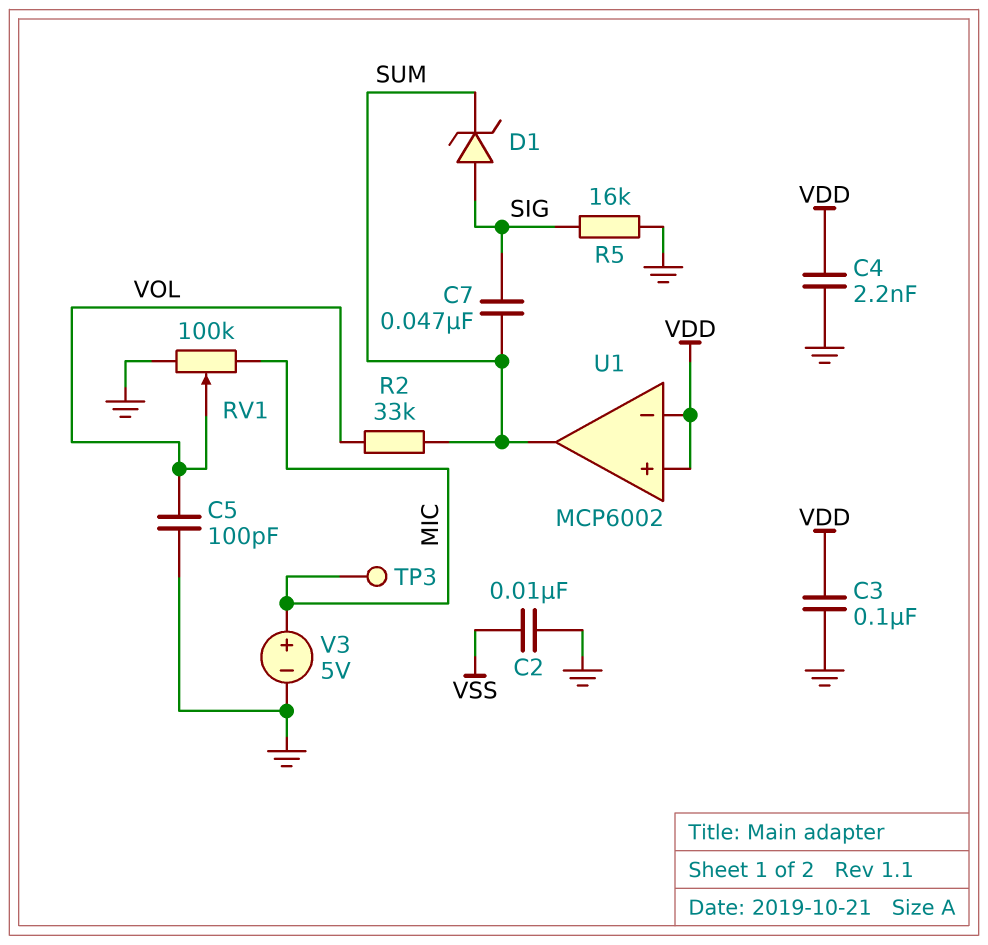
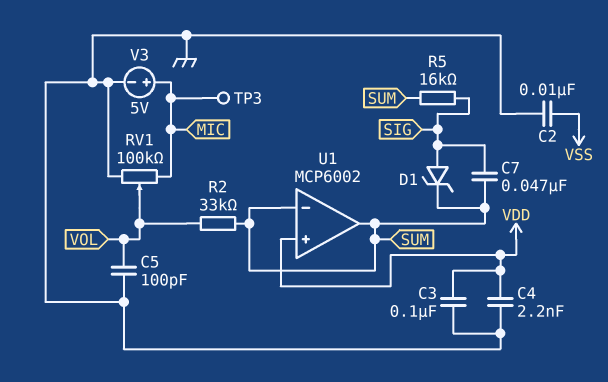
R5: 16k (GND, SIG) -> 16k (SIG, SUM)
U1 pin in-: VDD -> SUM

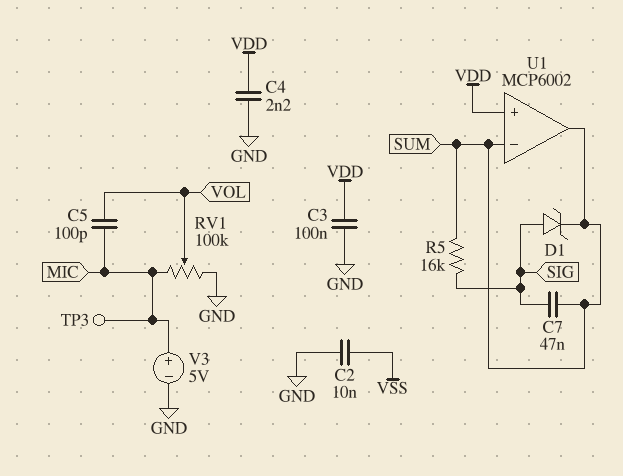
C5: 100pF (GND, VOL) -> 100pF (MIC, VOL)
R2: 33k (SUM, VOL) -> none

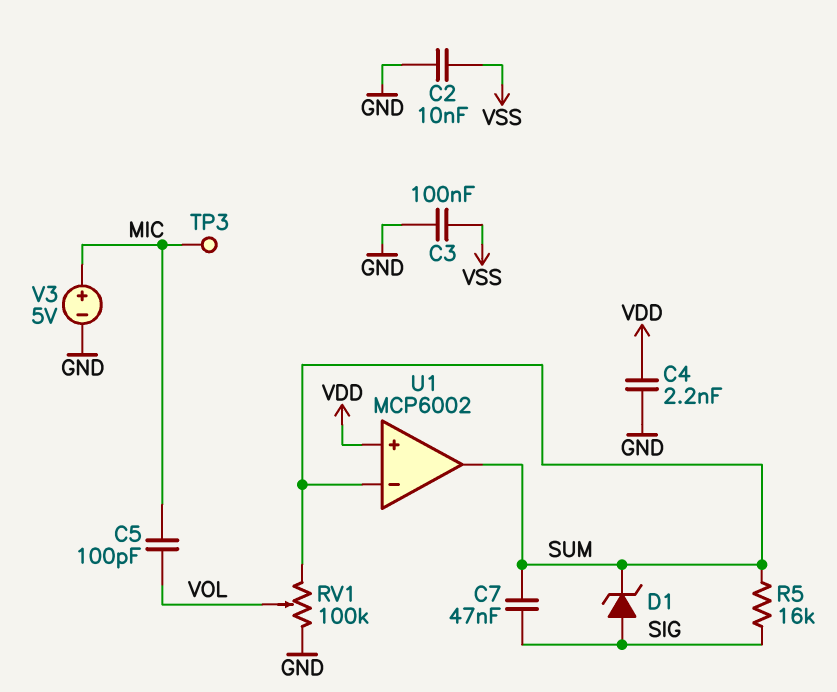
C3: 100nF (GND, VDD) -> 100nF (GND, VSS)
RV1: 100k (GND, MIC, wiper VOL) -> 100k (GND, SUM, wiper VOL)

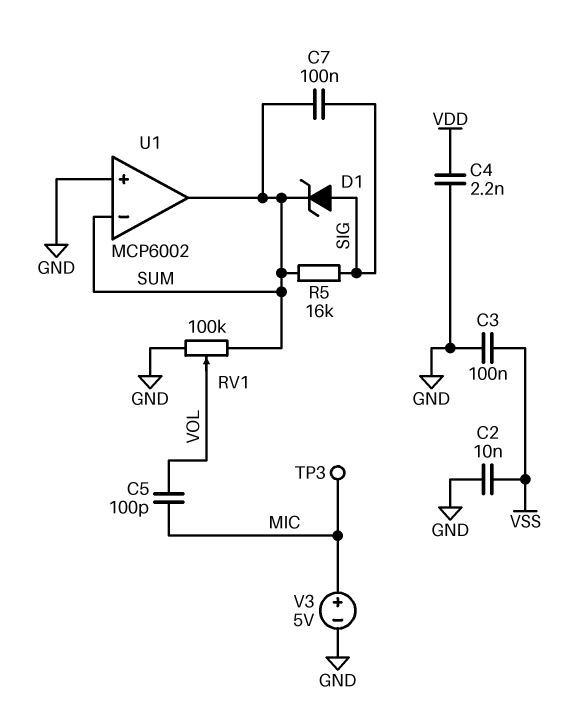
C7: 47nF (SIG, SUM) -> 100nF (SIG, SUM)
U1 pin in+: VDD -> GND

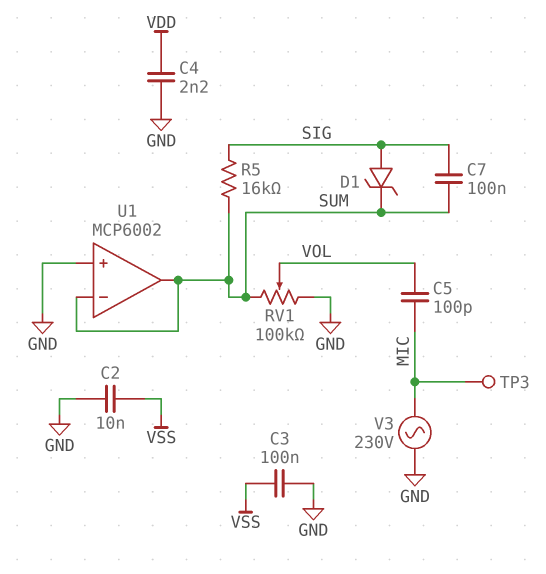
V3: 5V (plus MIC, minus GND) -> AC 230V (GND, MIC)

